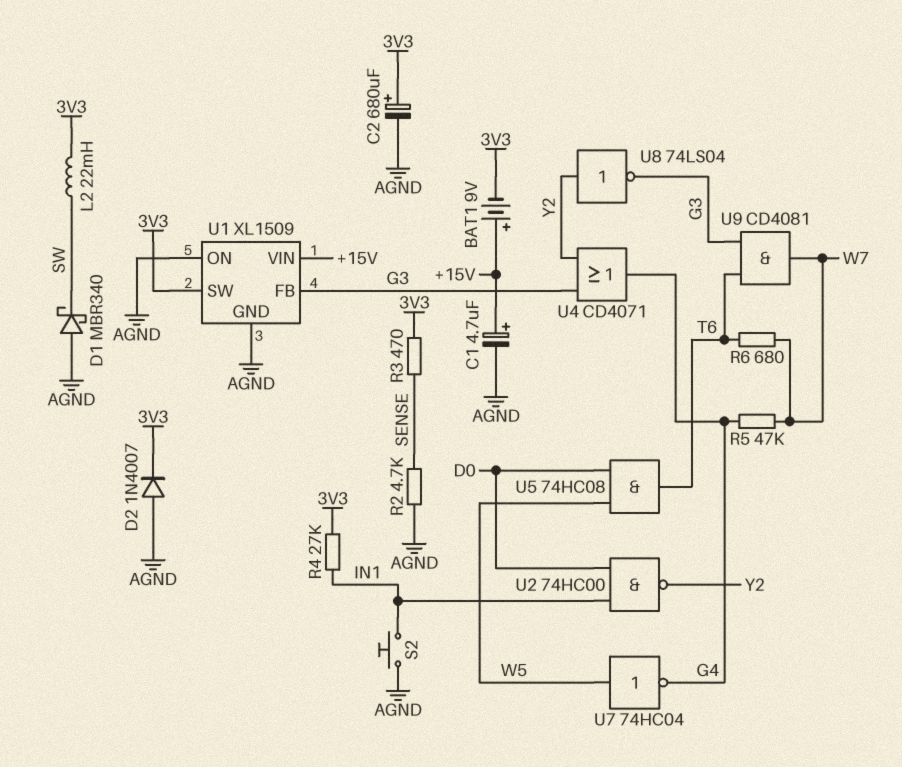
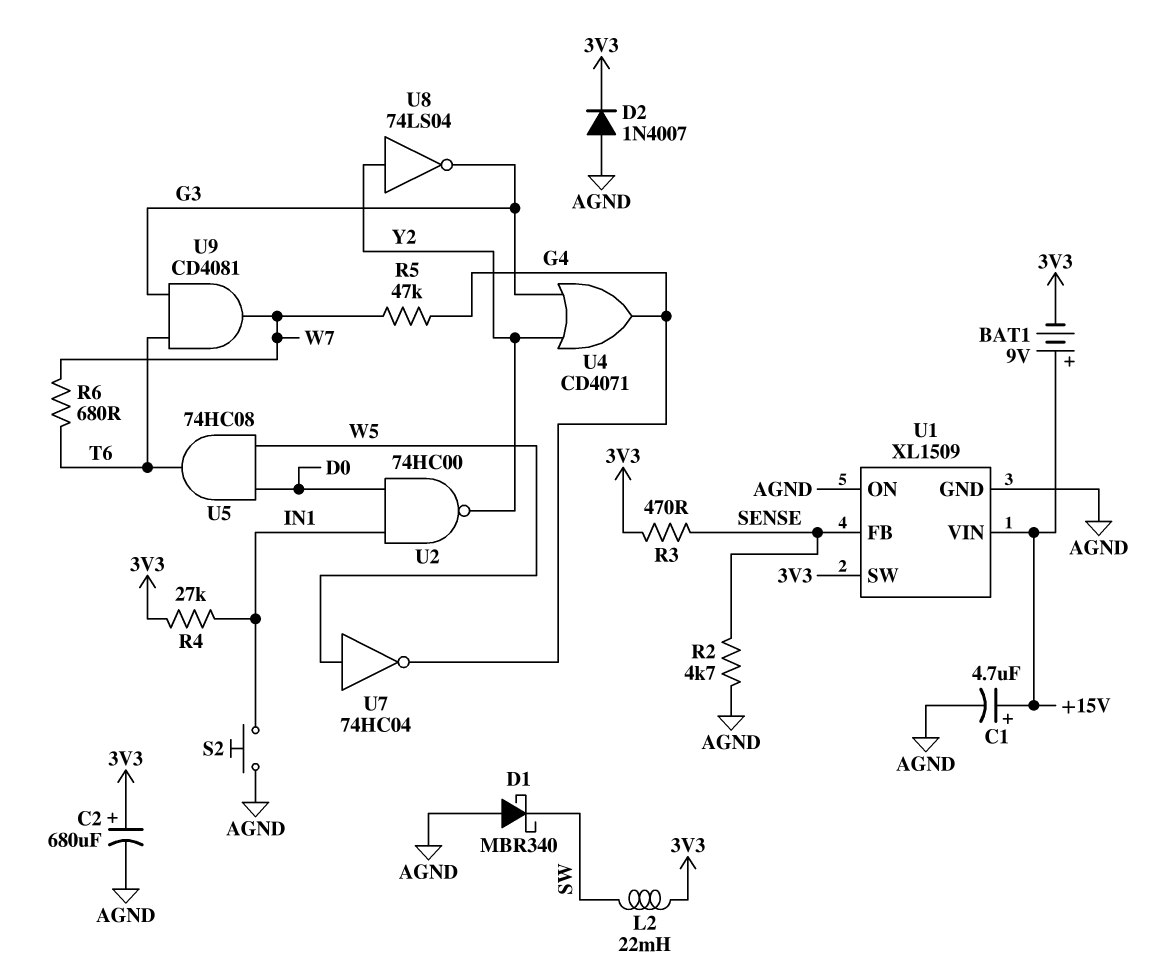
U1 pin FB: G3 -> SENSE

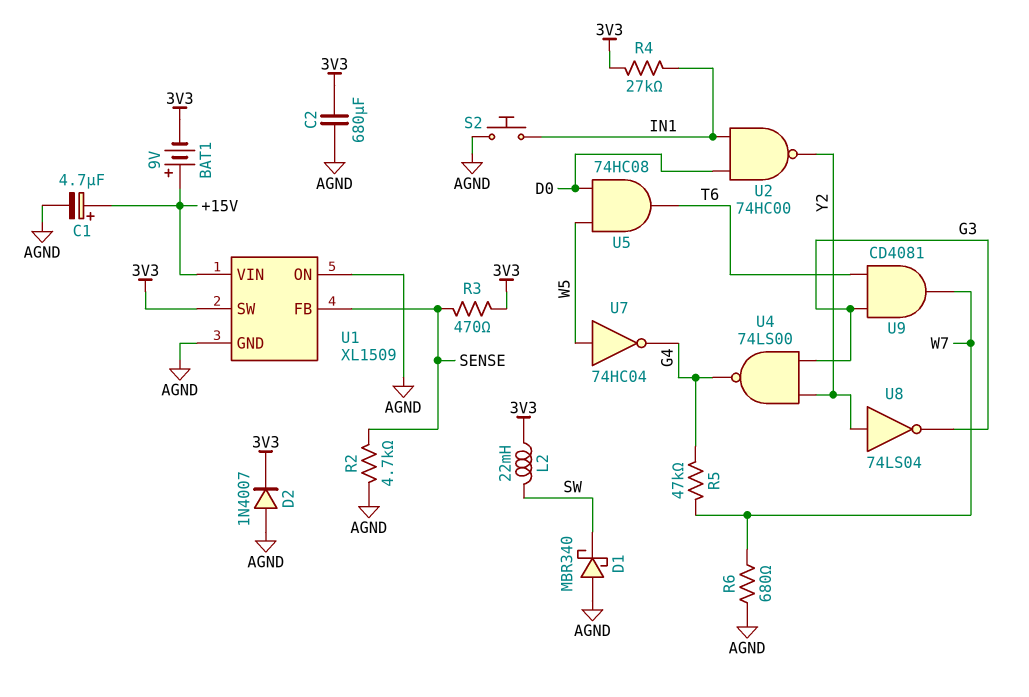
C2: 680uF (plus 3V3, minus AGND) -> 680uF (3V3, AGND)
R6: 680 (T6, W7) -> 680 (AGND, W7)
U4: OR CD4071 (in G3, in Y2, out G4) -> NAND 74LS00 (in G3, in Y2, out G4)

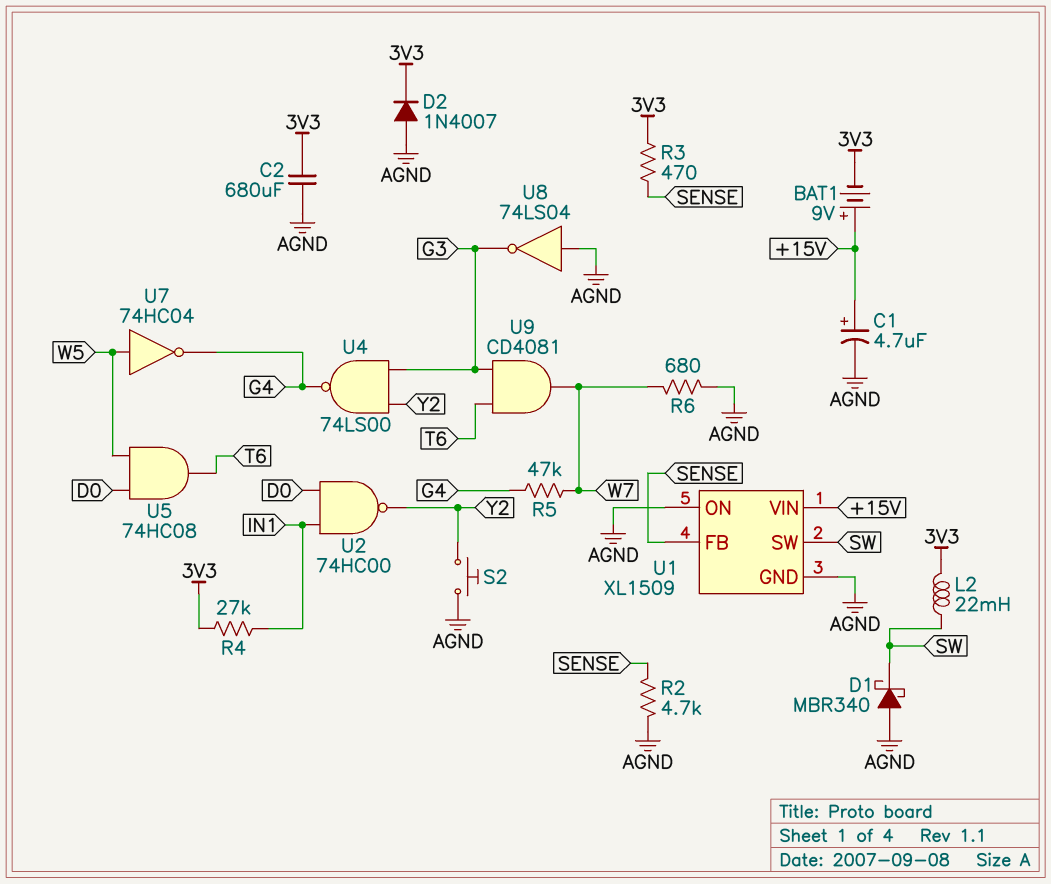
S2: button (AGND, IN1) -> button (AGND, Y2)
U1 pin SW: 3V3 -> SW
U8: NOT 74LS04 (in Y2, out G3) -> NOT 74LS04 (in AGND, out G3)

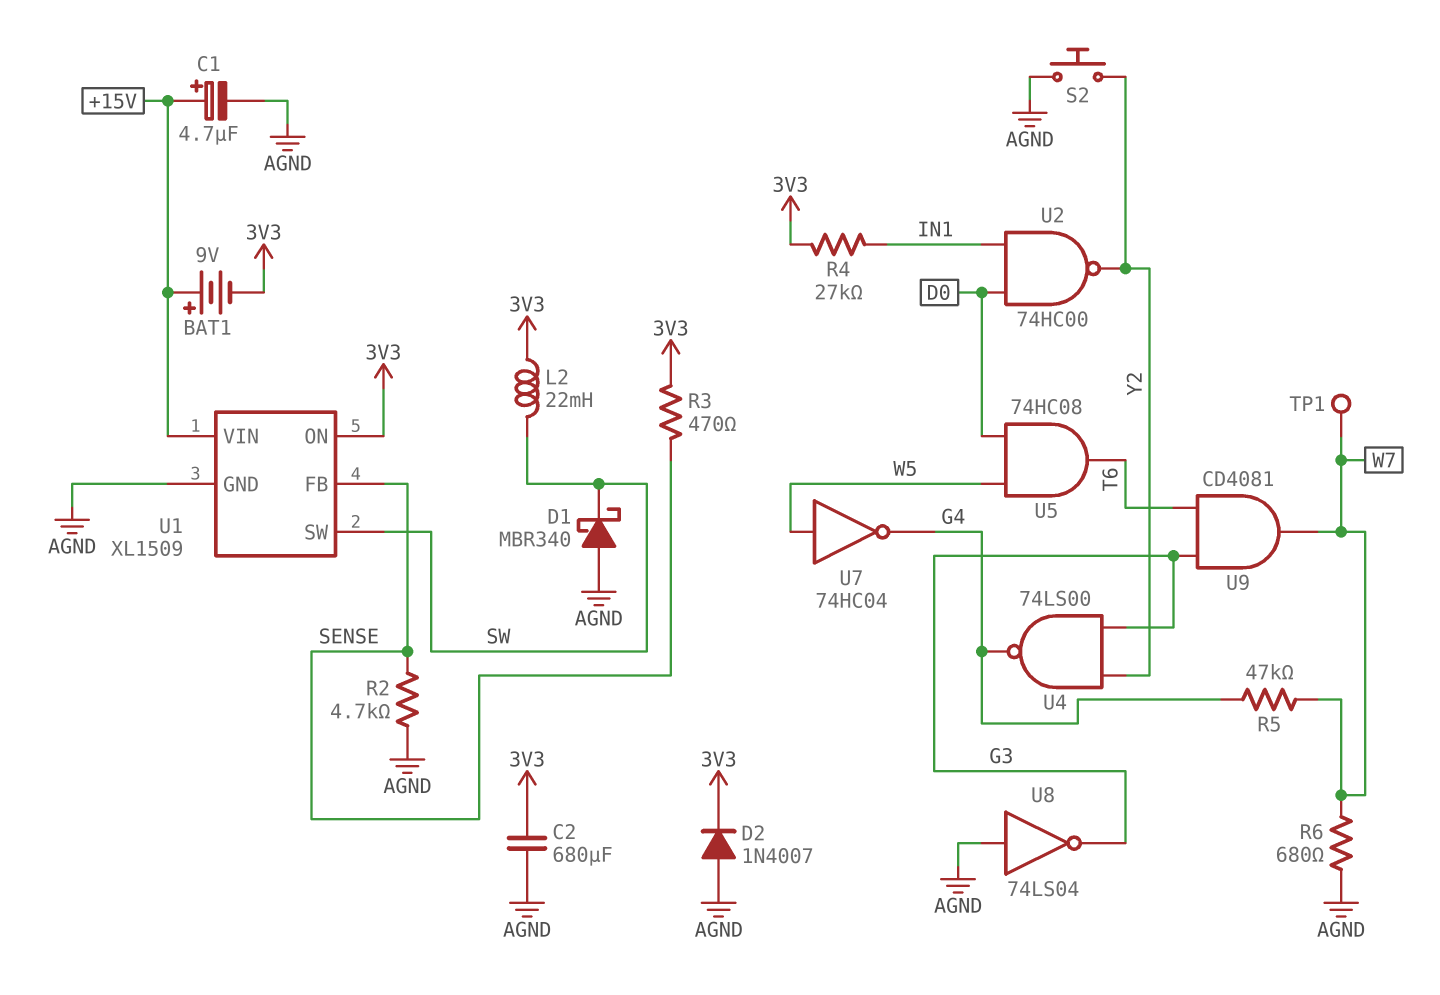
TP1: none -> test point (W7)
U1 pin ON: AGND -> 3V3

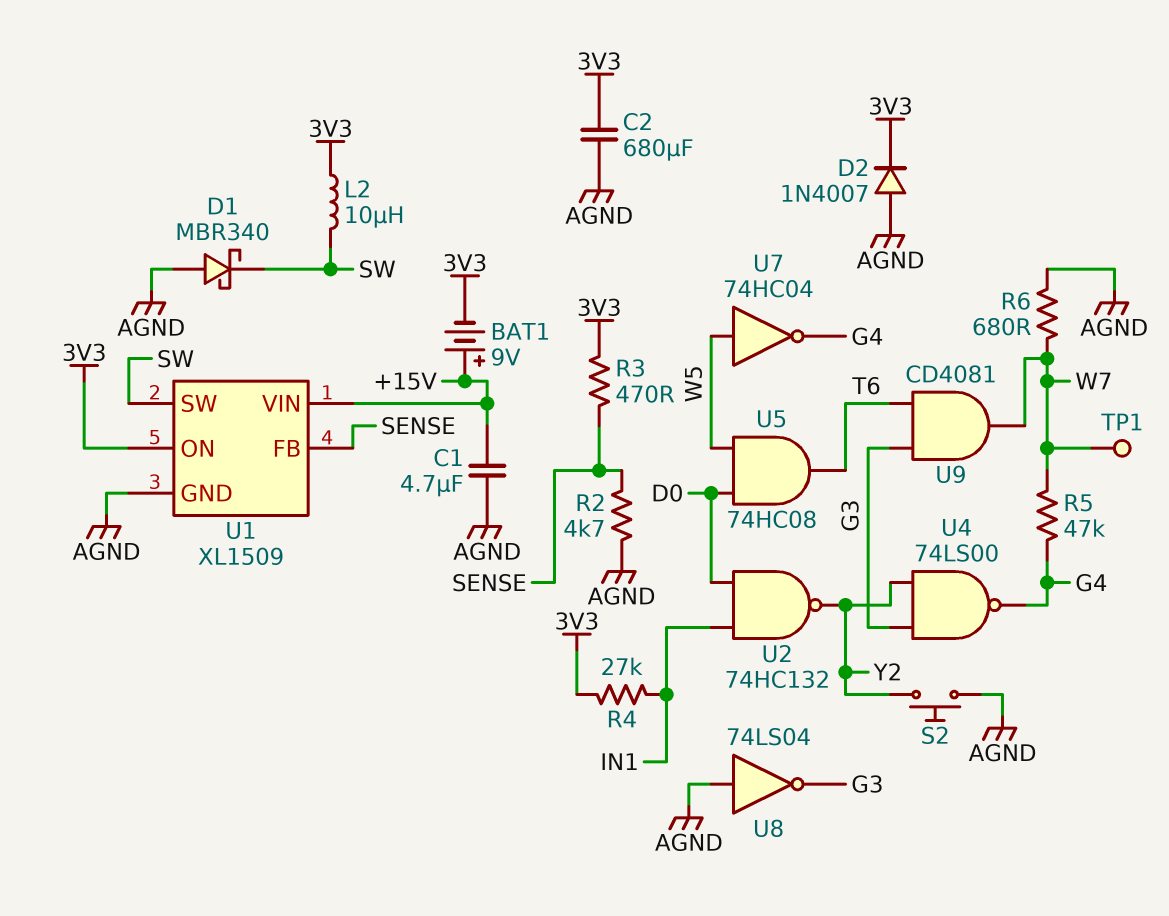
C1: 4.7uF (plus +15V, minus AGND) -> 4.7uF (+15V, AGND)
L2: 22mH (3V3, SW) -> 10uH (3V3, SW)
U2: NAND 74HC00 (in D0, in IN1, out Y2) -> NAND 74HC132 (in D0, in IN1, out Y2)

